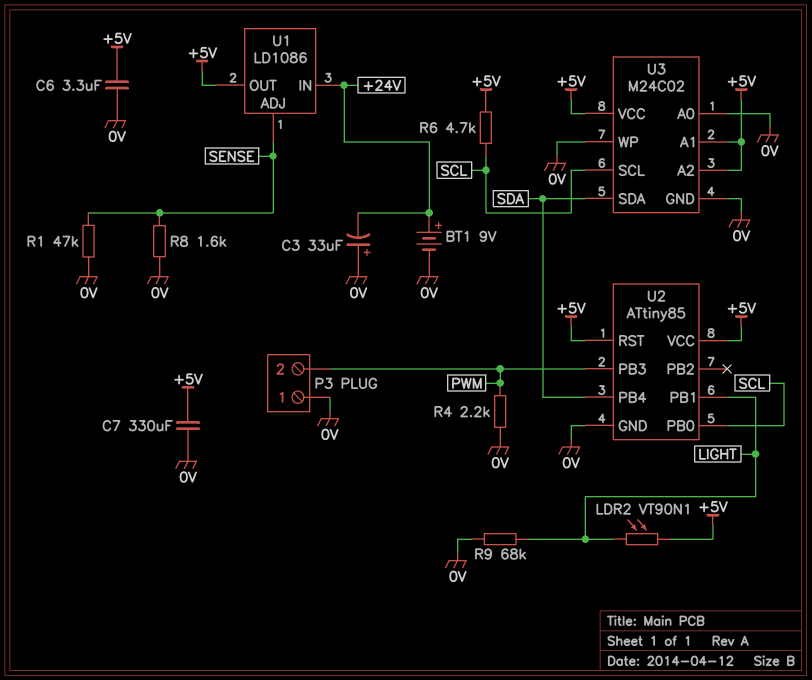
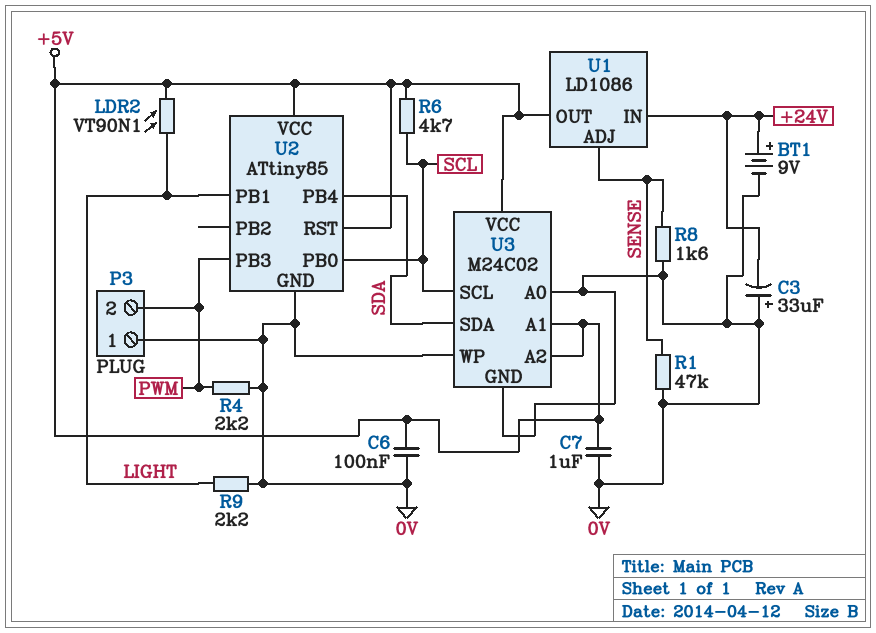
C6: 3.3uF (+5V, 0V) -> 100nF (+5V, 0V)
C7: 330uF (+5V, 0V) -> 1uF (+5V, 0V)
R9: 68k (0V, LIGHT) -> 2.2k (0V, LIGHT)

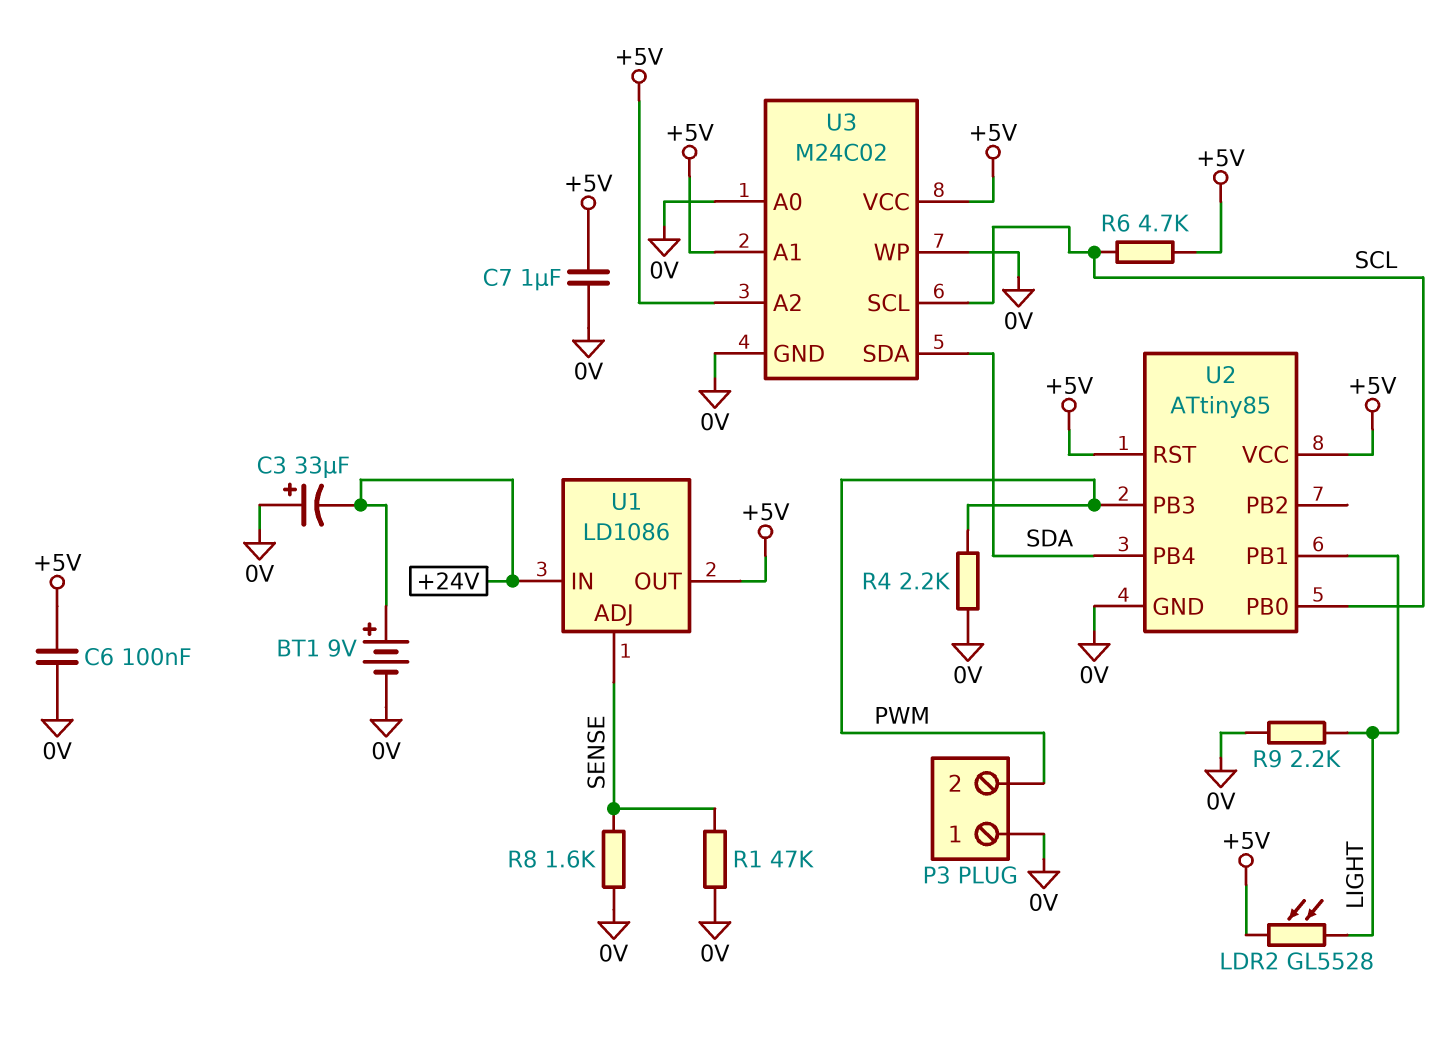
LDR2: VT90N1 (+5V, LIGHT) -> GL5528 (+5V, LIGHT)

